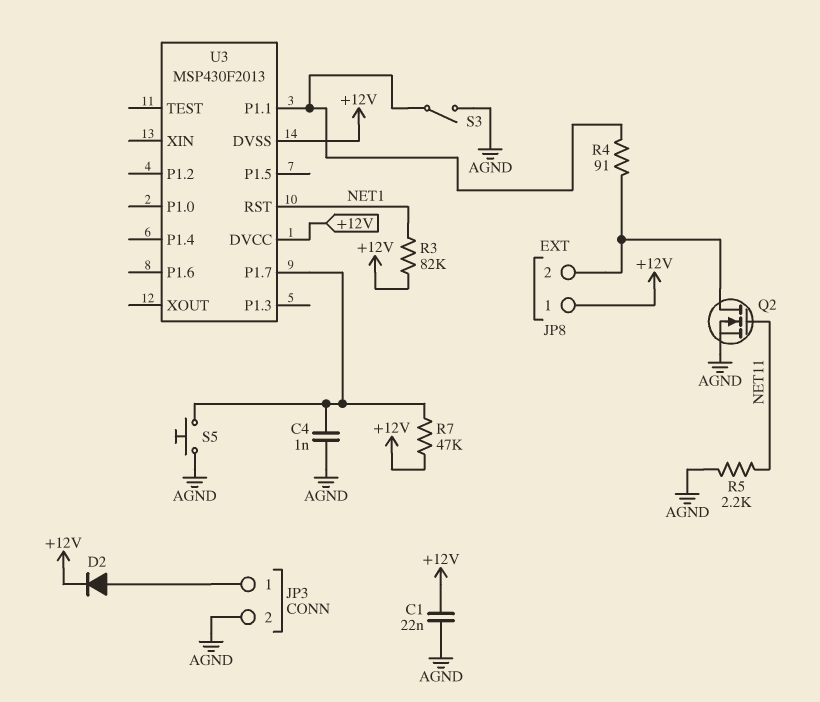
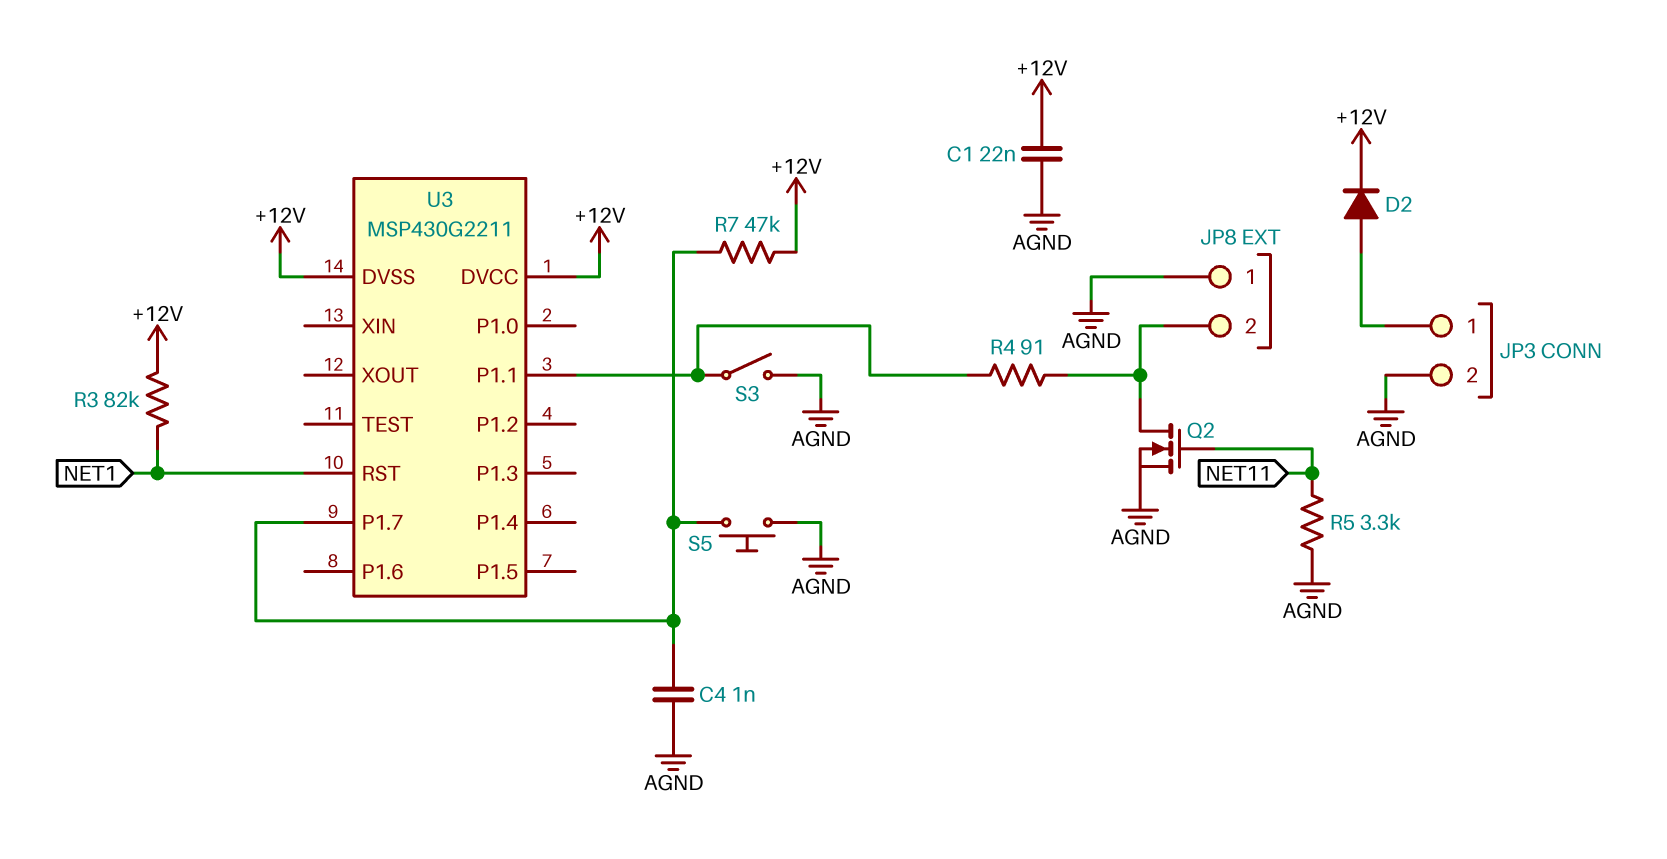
JP8 pin 1: +12V -> AGND
R5: 2.2k (AGND, NET11) -> 3.3k (AGND, NET11)
U3: MSP430F2013 -> MSP430G2211

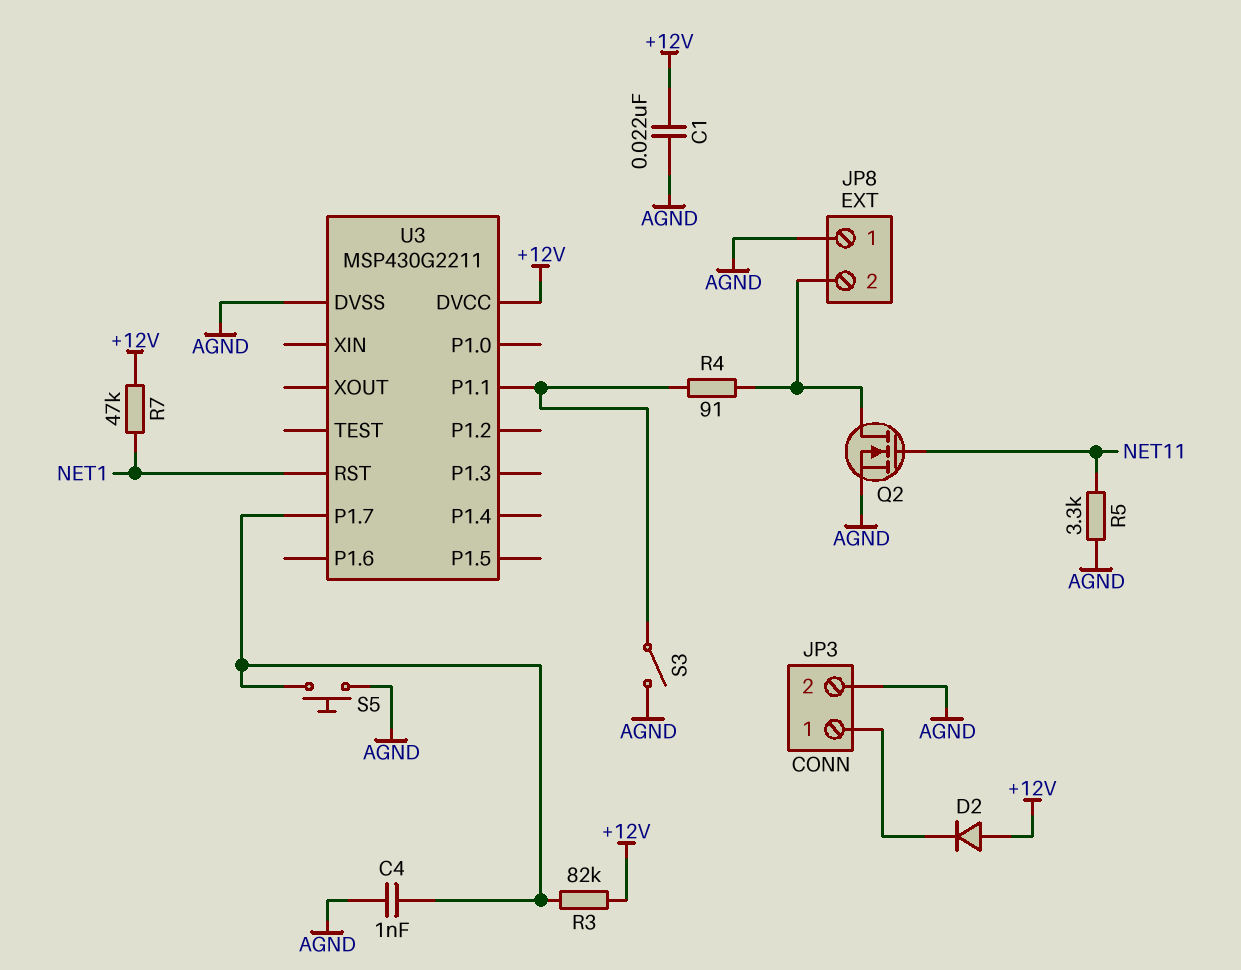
D2: diode (A JP3/1, K +12V) -> diode (A +12V, K JP3/1)
R3: 82k (+12V, NET1) -> 82k (+12V, U3/P1.7)
R7: 47k (+12V, U3/P1.7) -> 47k (+12V, NET1)
U3 pin DVSS: +12V -> AGND

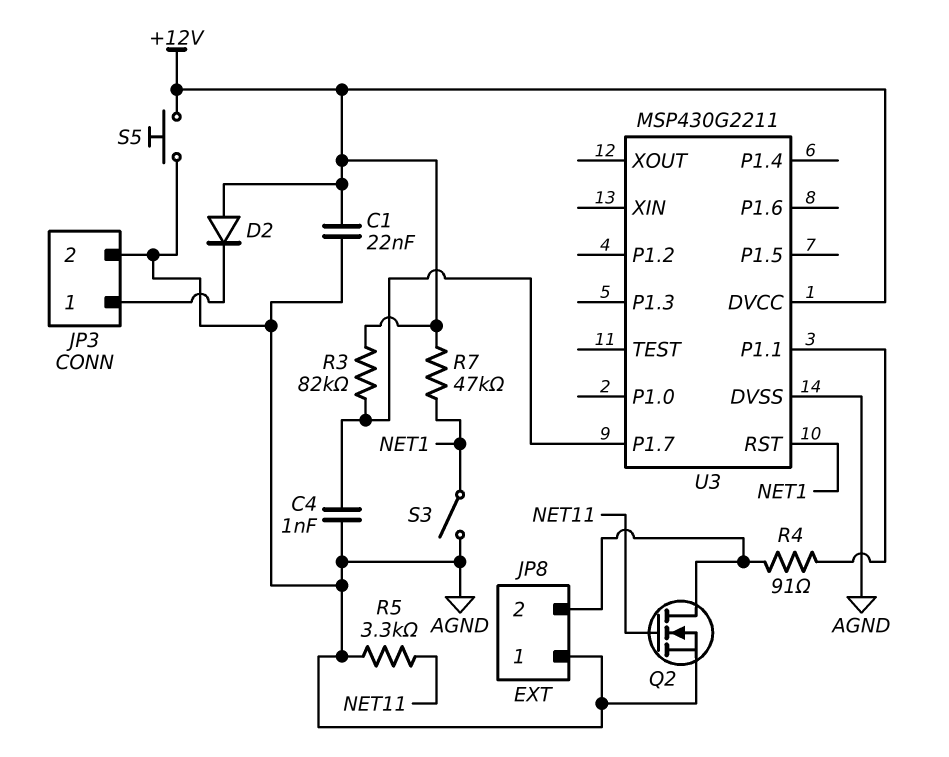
S3: switch (AGND, U3/P1.1) -> switch (AGND, NET1)
S5: button (AGND, U3/P1.7) -> button (+12V, AGND)

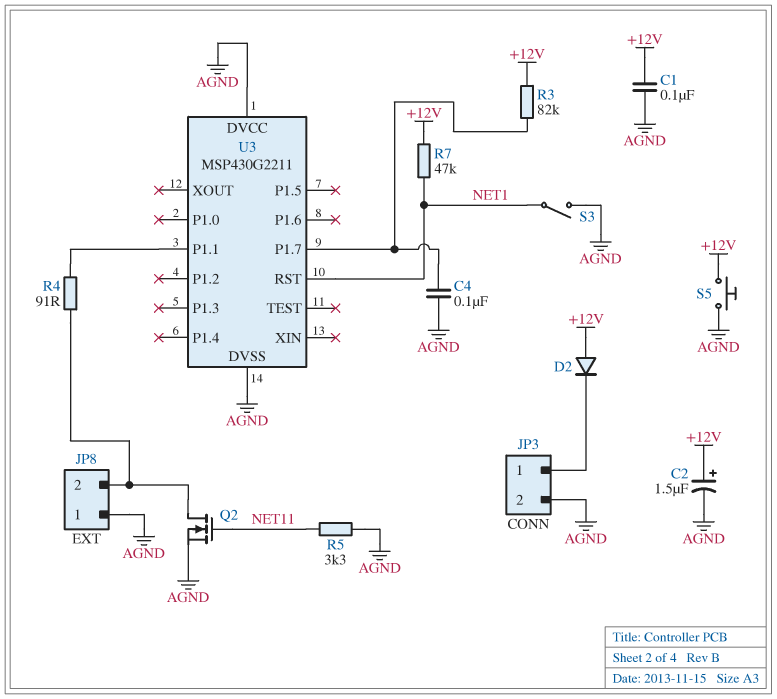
C1: 22nF (+12V, AGND) -> 100nF (+12V, AGND)
C2: none -> 1.5uF (plus +12V, minus AGND)
C4: 1nF (AGND, U3/P1.7) -> 100nF (AGND, U3/P1.7)
U3 pin DVCC: +12V -> AGND

